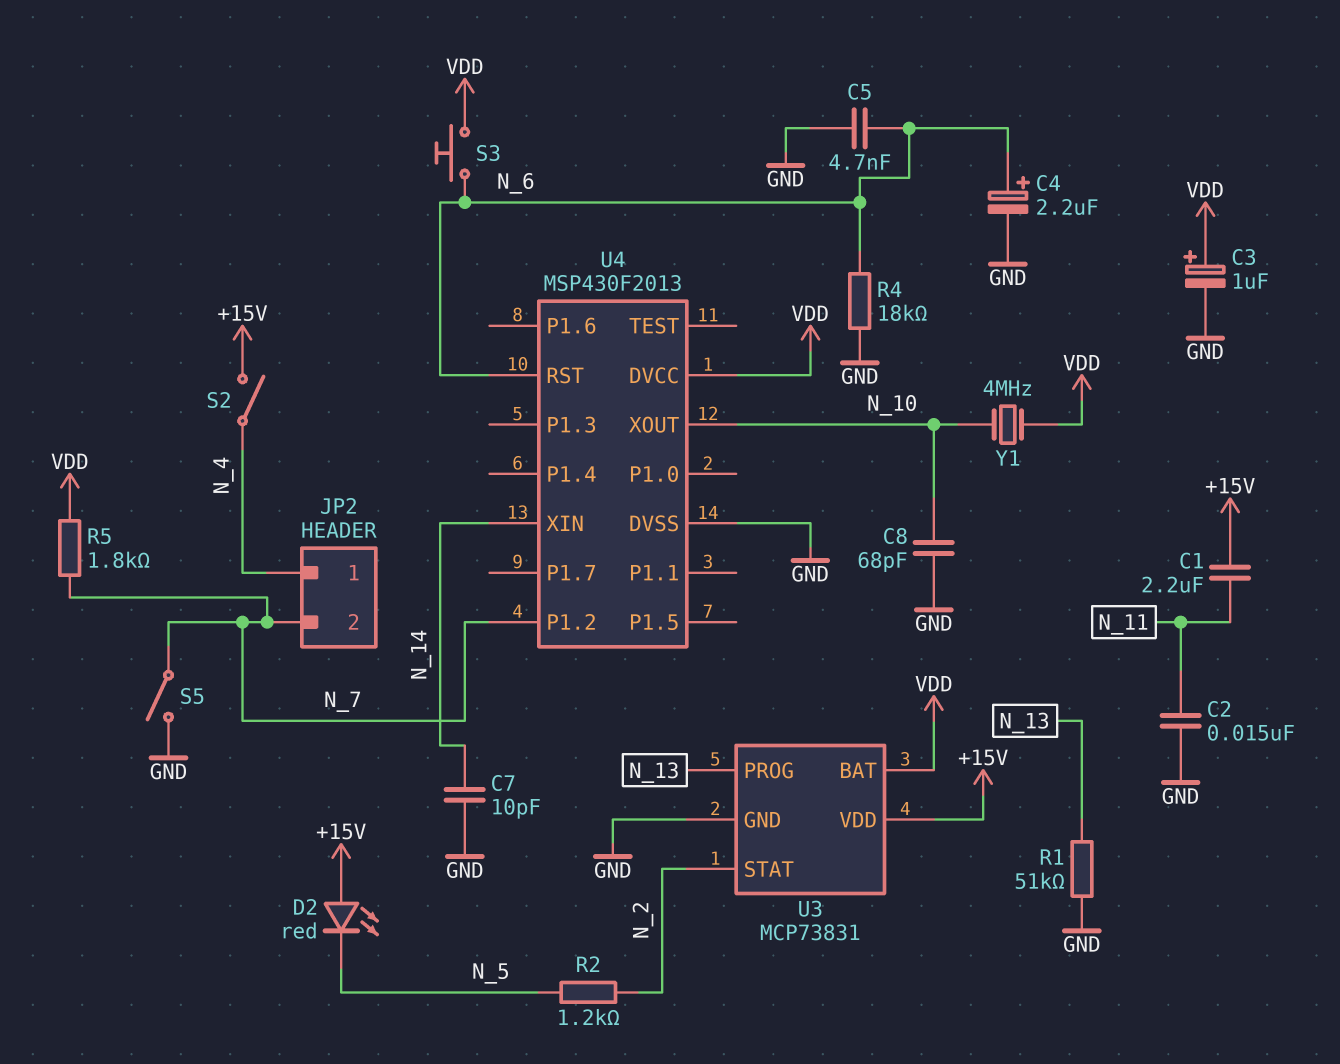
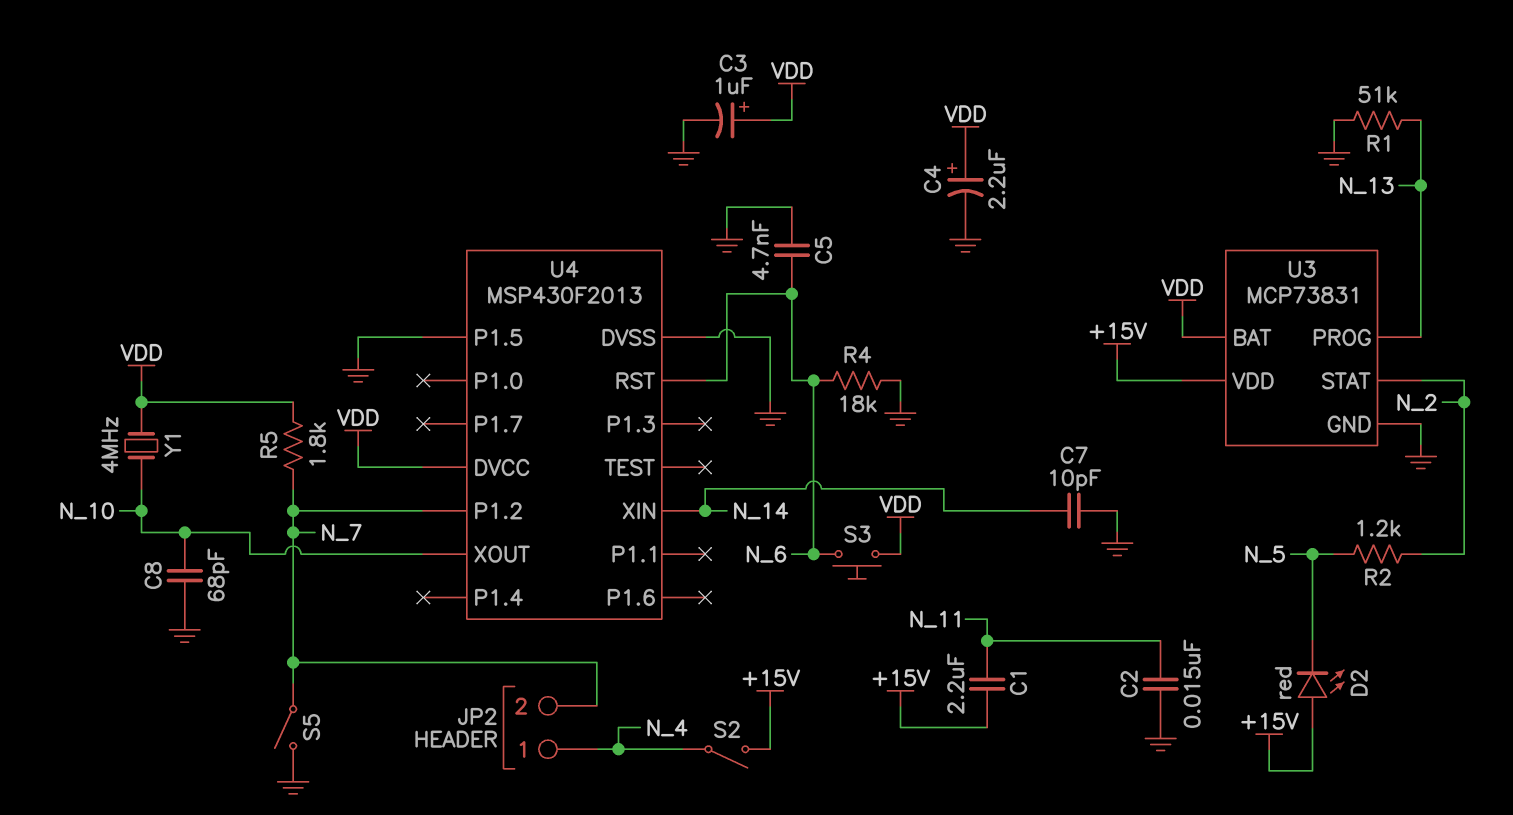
C4: 2.2uF (plus N_6, minus GND) -> 2.2uF (plus VDD, minus GND)
U4 pin P1.5: none -> GND

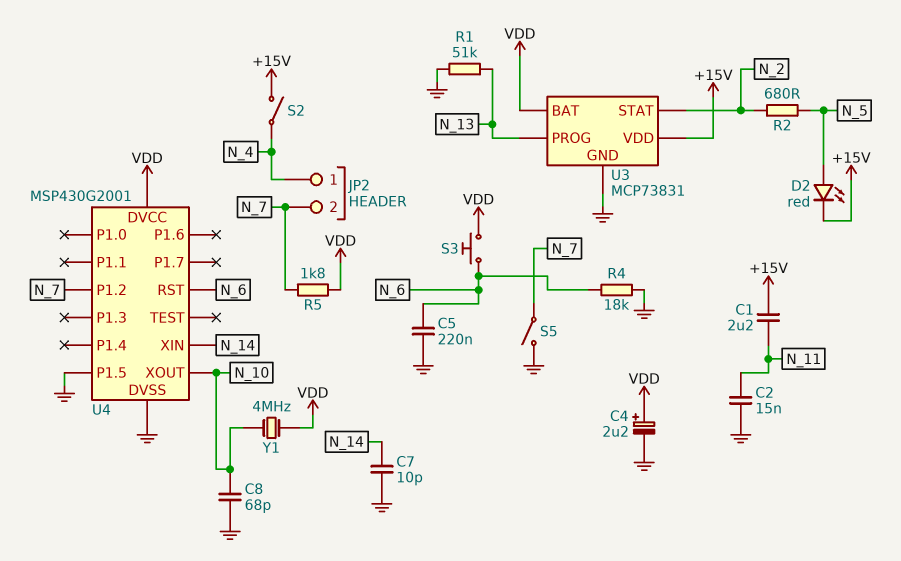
C3: 1uF (plus VDD, minus GND) -> none
C5: 4.7nF (GND, N_6) -> 220nF (GND, N_6)
D2: LED red (A +15V, K N_5) -> LED red (A N_5, K +15V)
R2: 1.2k (N_2, N_5) -> 680 (N_2, N_5)
U4: MSP430F2013 -> MSP430G2001

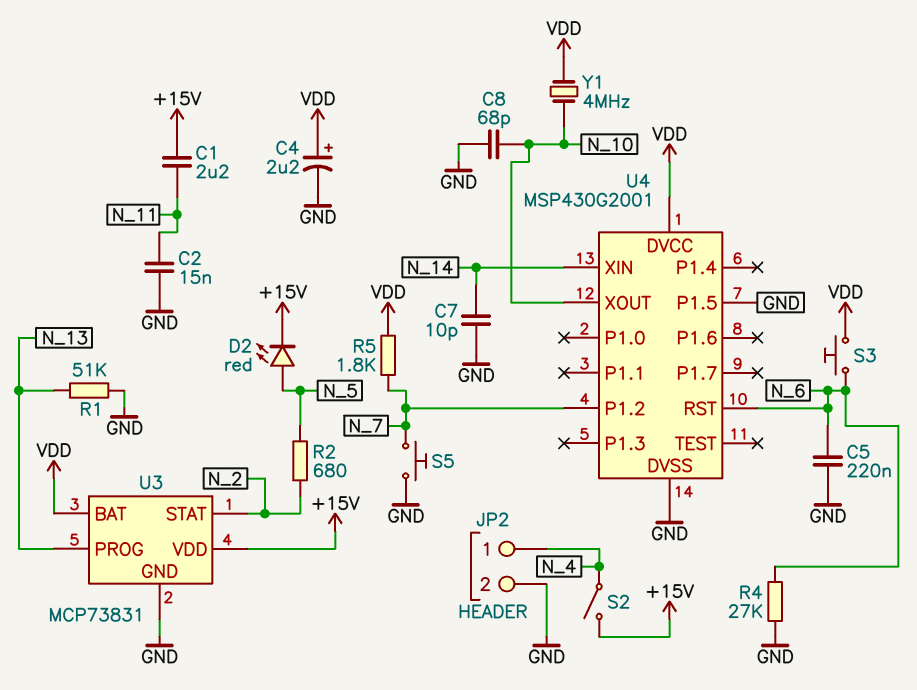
JP2 pin 2: N_7 -> GND
R4: 18k (GND, N_6) -> 27k (GND, N_6)
S5: switch (GND, N_7) -> button (GND, N_7)

